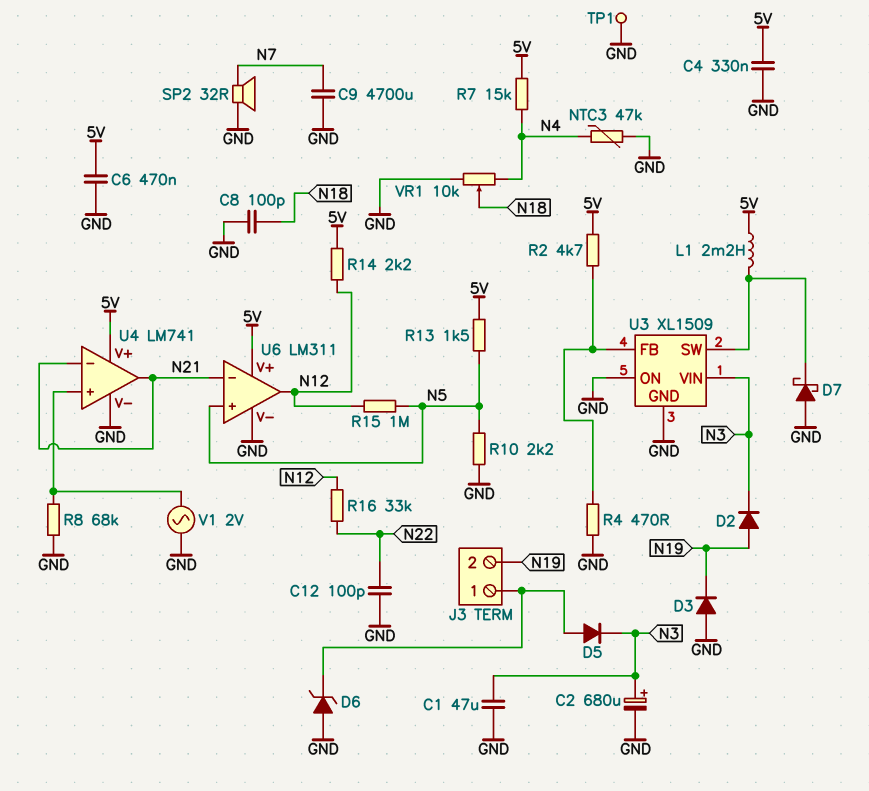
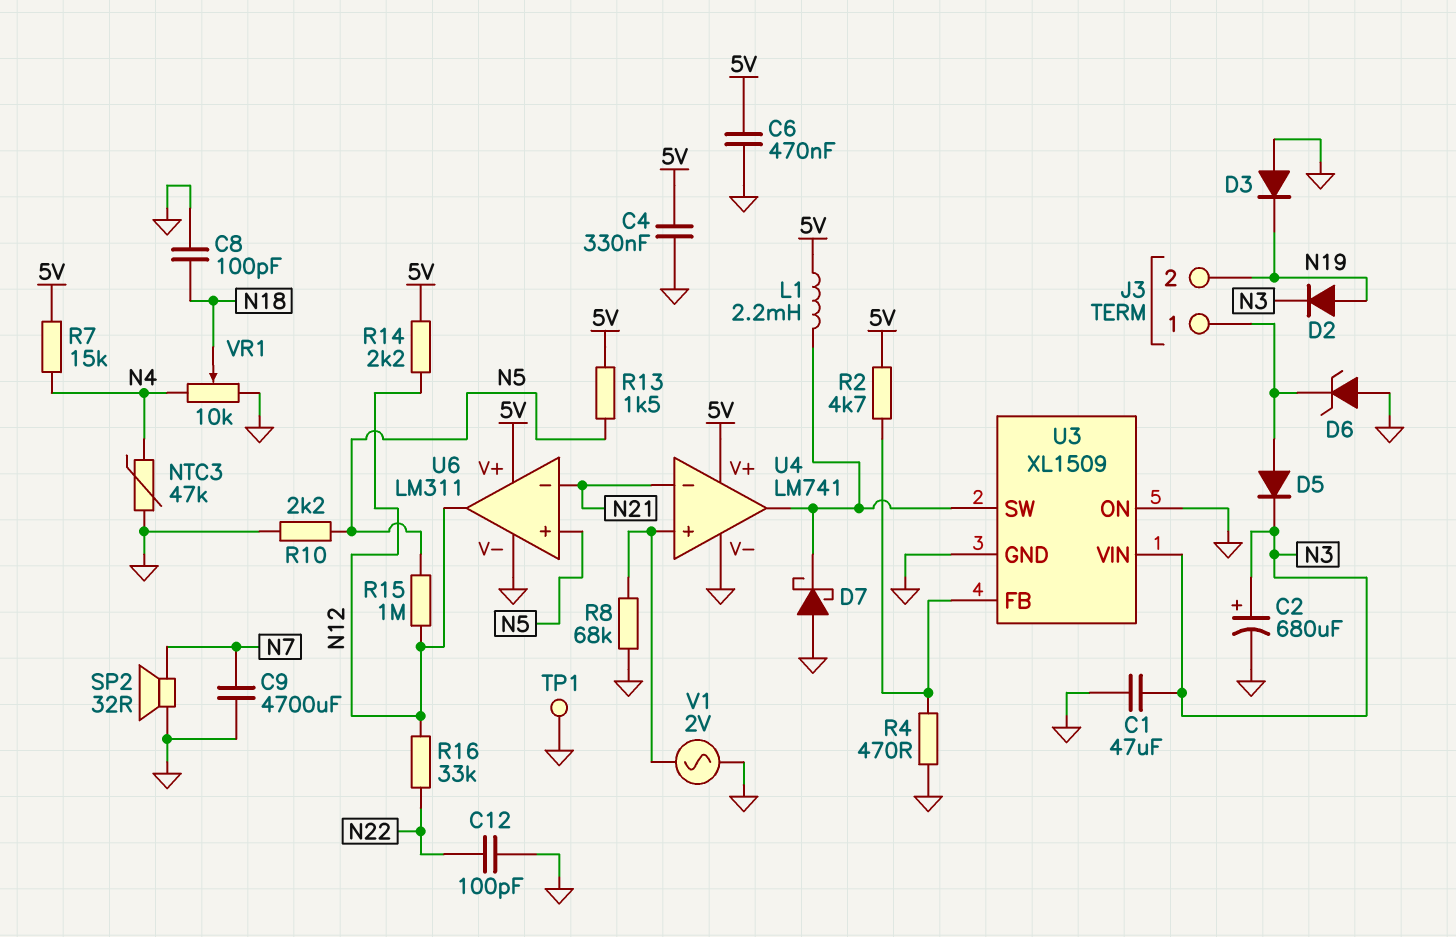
U4 pin out: N21 -> U3/SW

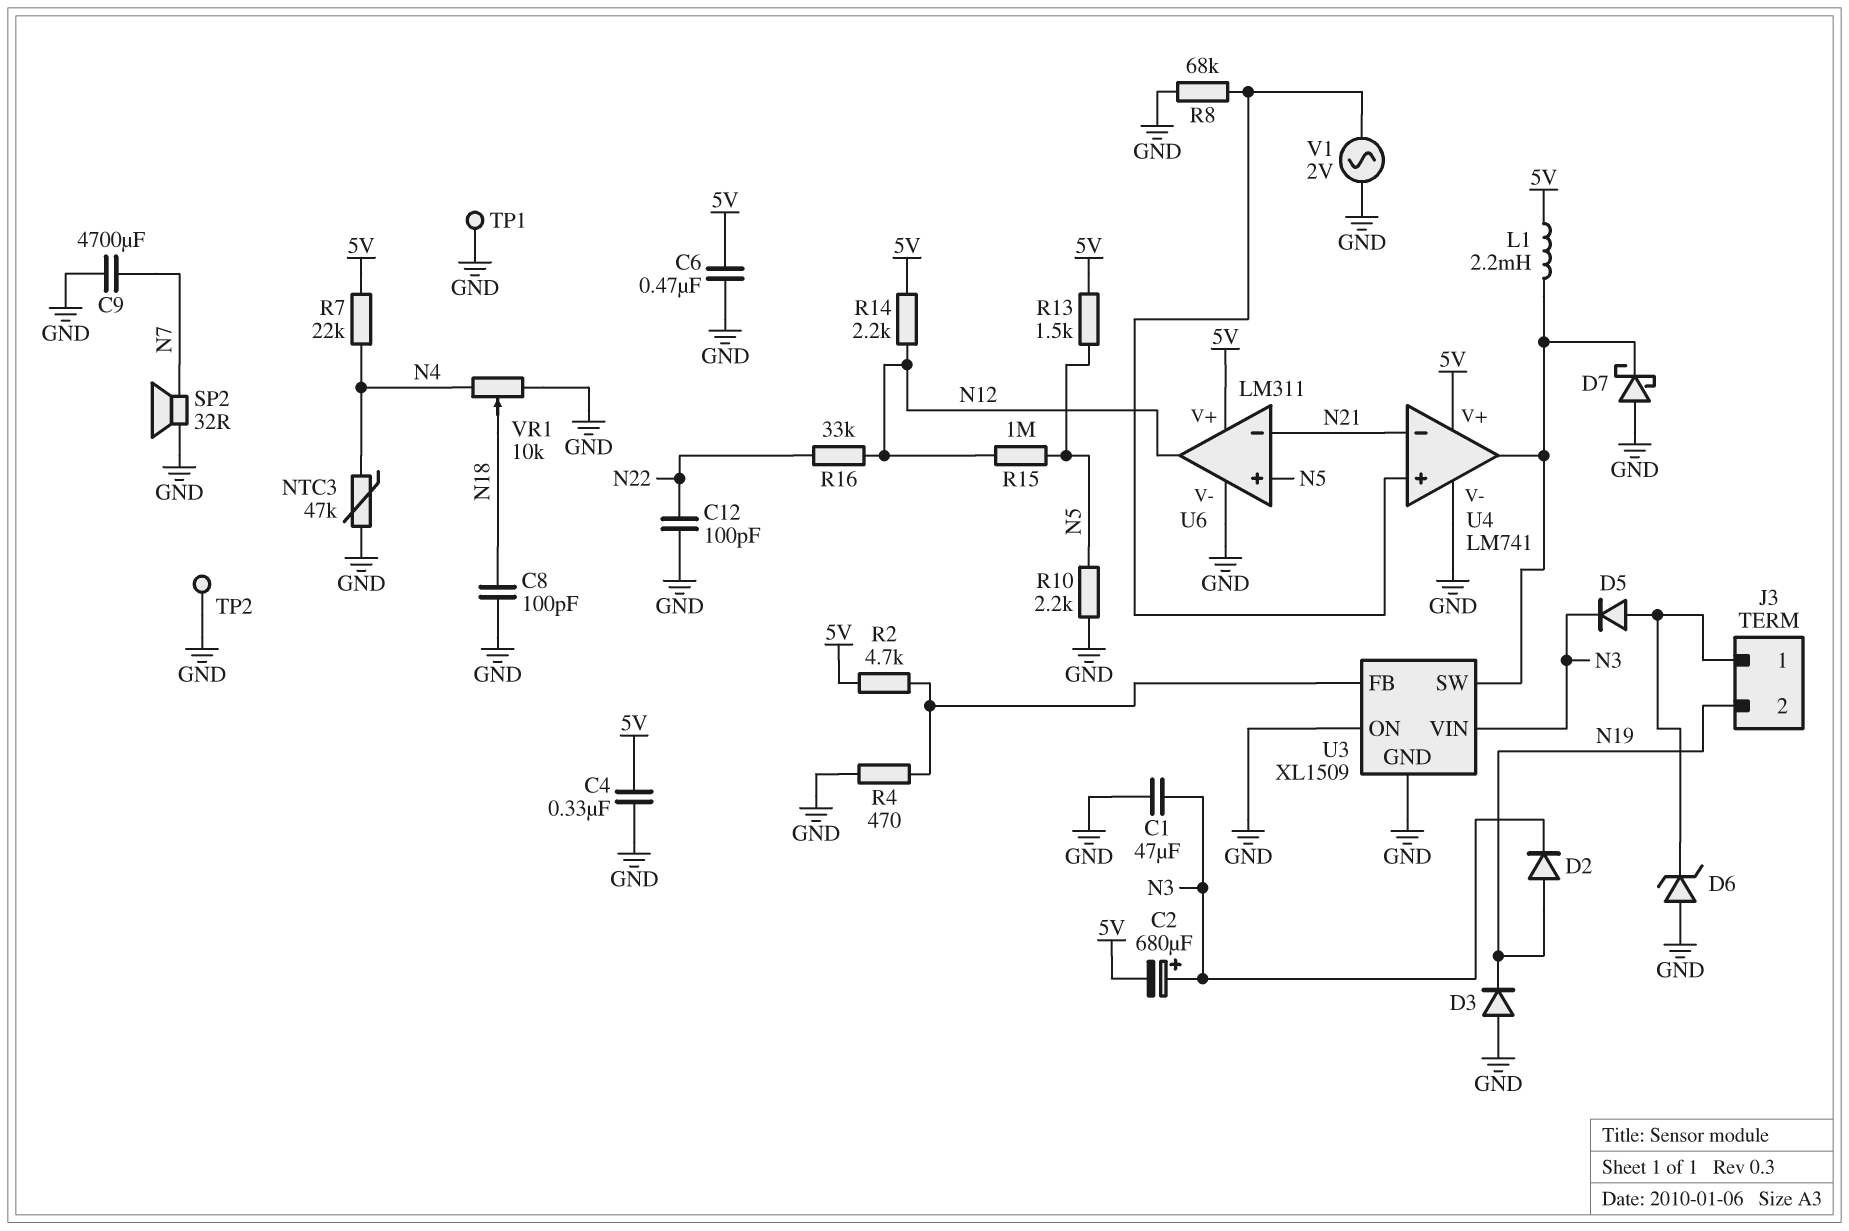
C2: 680uF (plus N3, minus GND) -> 680uF (plus N3, minus 5V)
R7: 15k (5V, N4) -> 22k (5V, N4)
TP2: none -> test point (GND)

